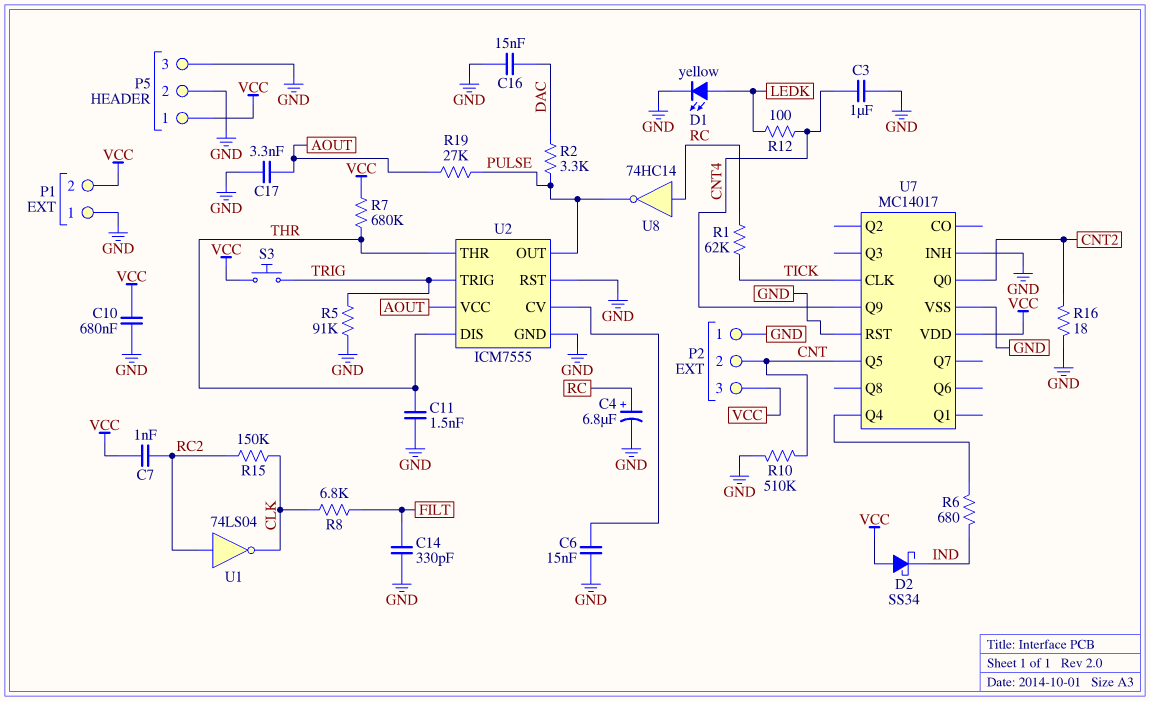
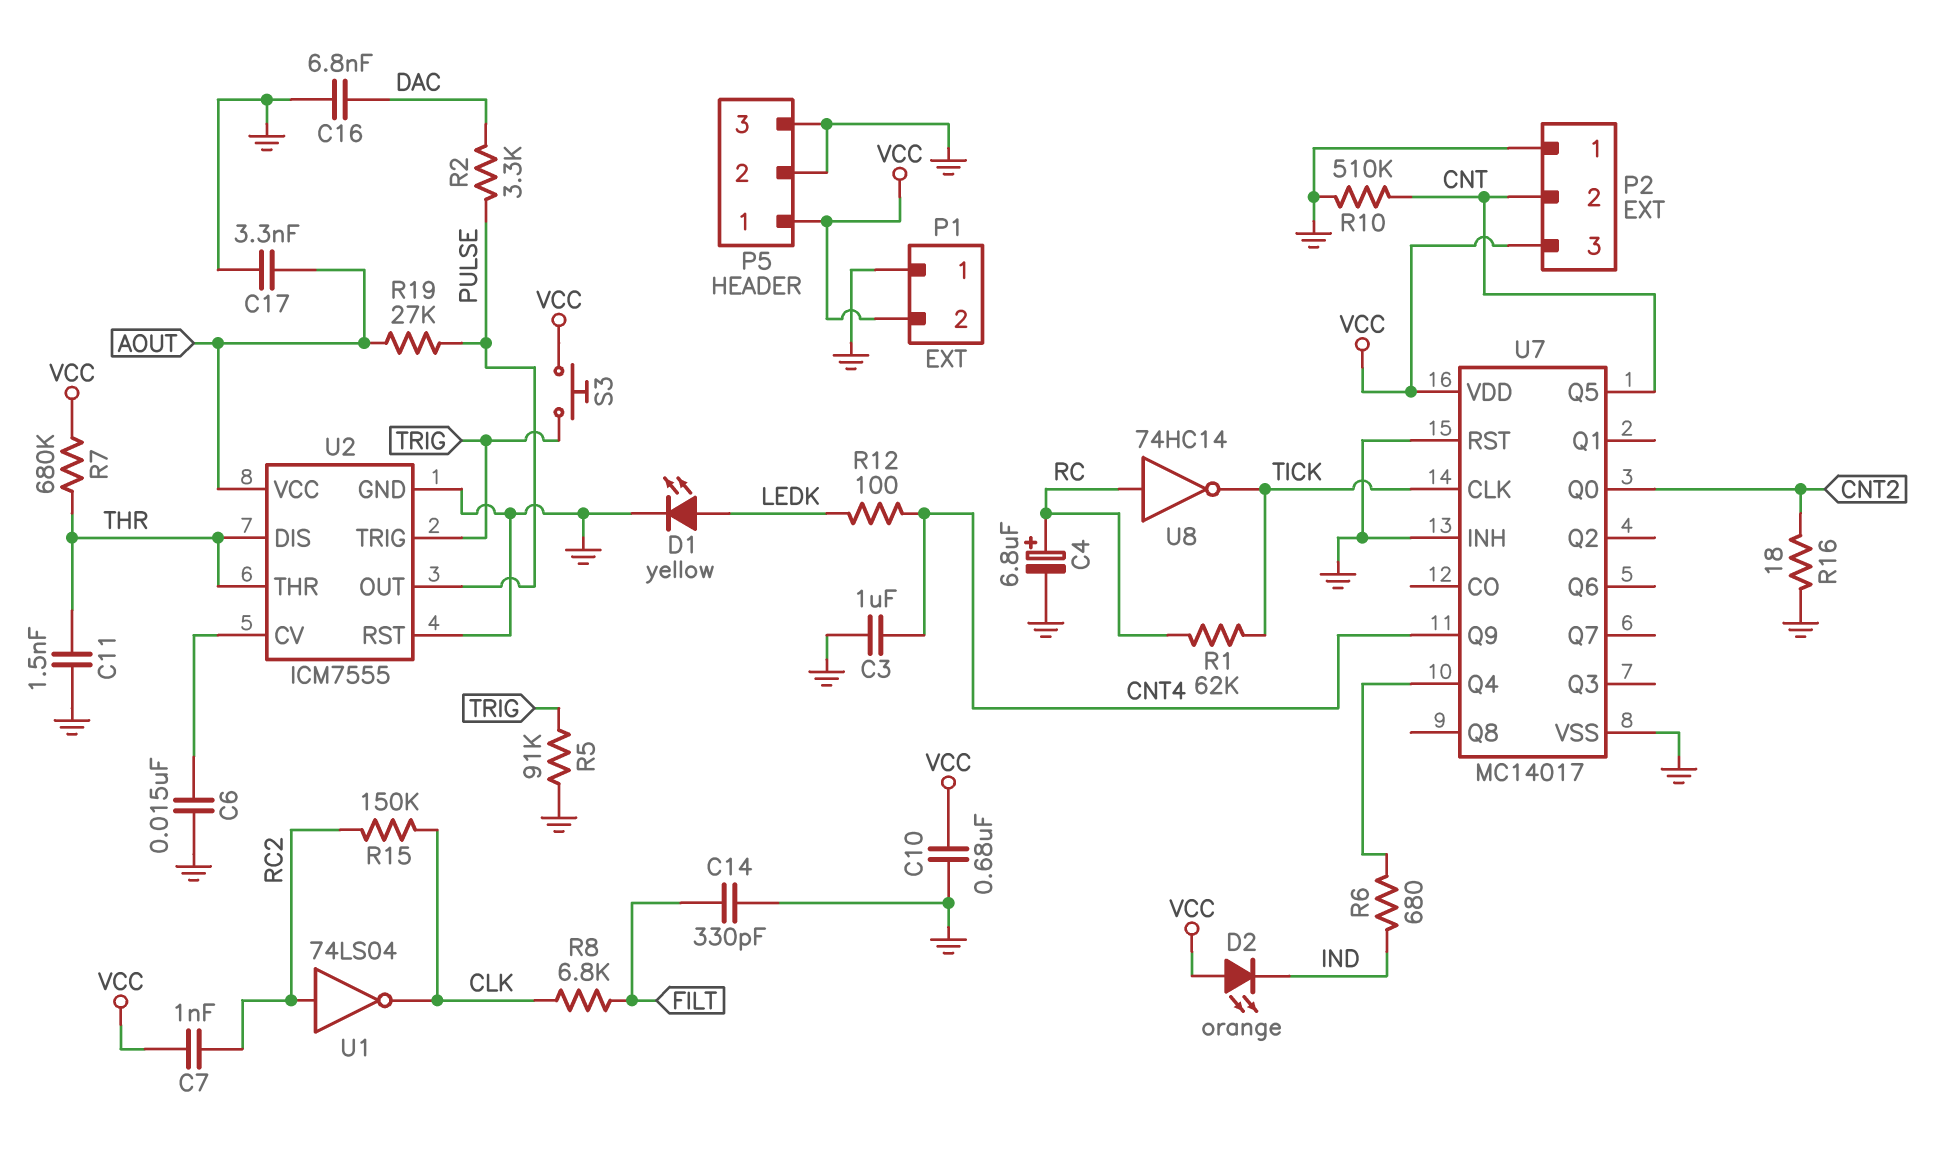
C16: 15nF (DAC, GND) -> 6.8nF (DAC, GND)
D2: schottky SS34 (A VCC, K IND) -> LED orange (A VCC, K IND)
U8: NOT 74HC14 (in RC, out PULSE) -> NOT 74HC14 (in RC, out TICK)

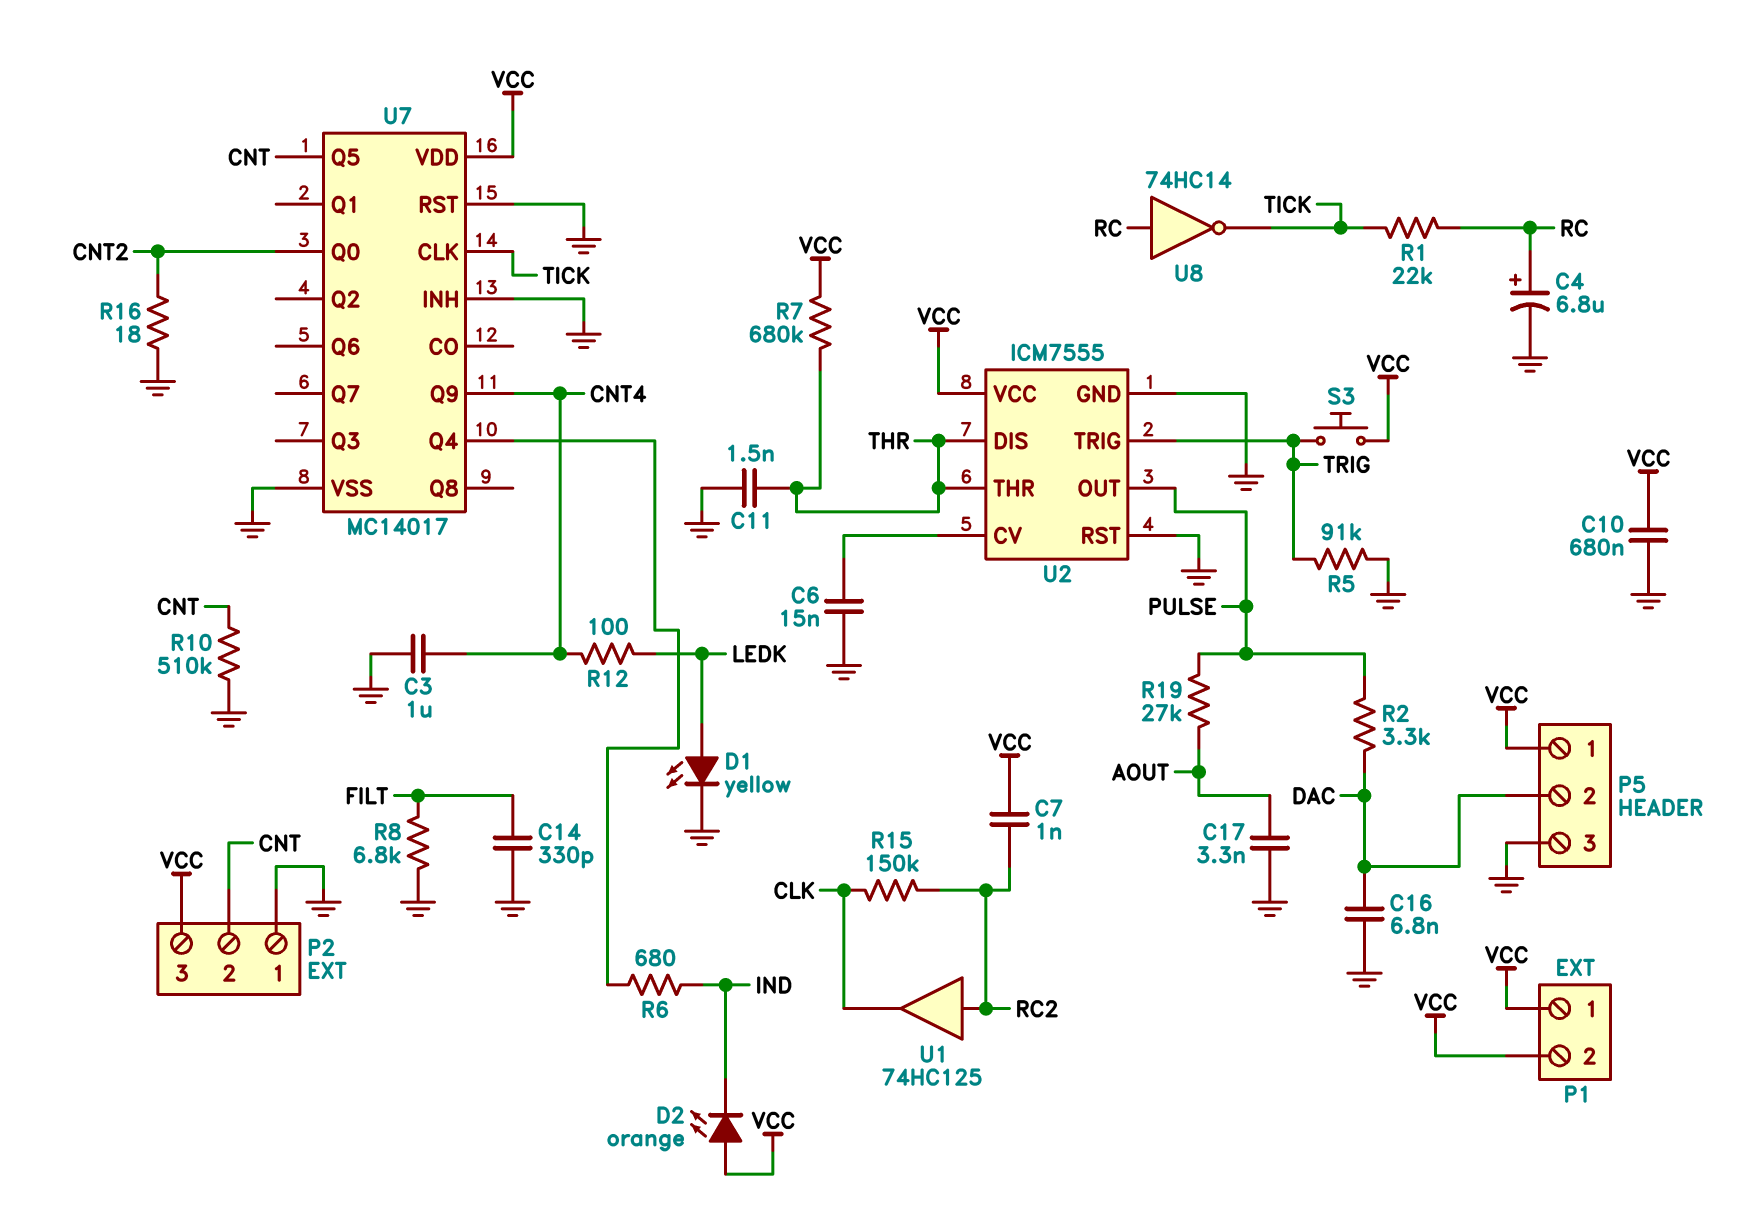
P1 pin 1: GND -> VCC
P5 pin 2: GND -> DAC
R1: 62k (RC, TICK) -> 22k (RC, TICK)
R8: 6.8k (CLK, FILT) -> 6.8k (FILT, GND)
U1: NOT 74LS04 (in RC2, out CLK) -> buffer 74HC125 (in RC2, out CLK)
U2 pin VCC: AOUT -> VCC

